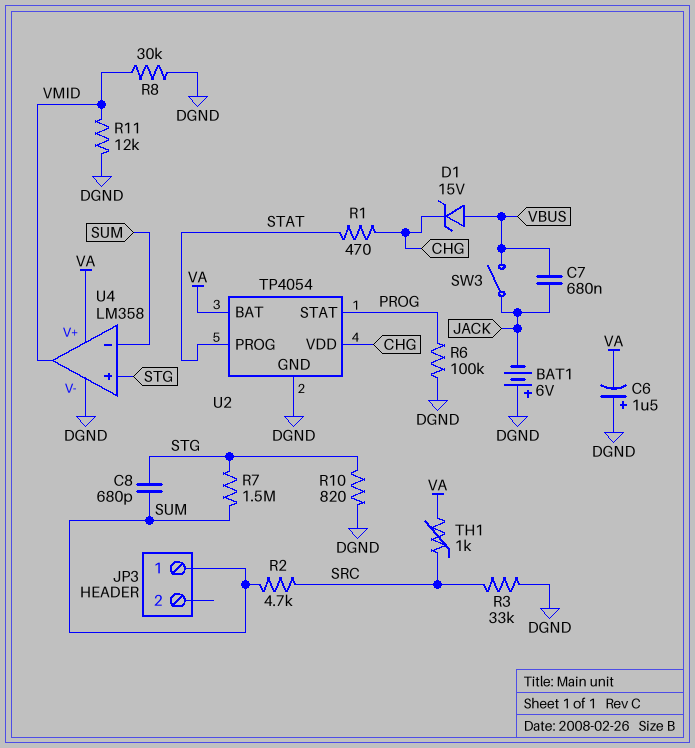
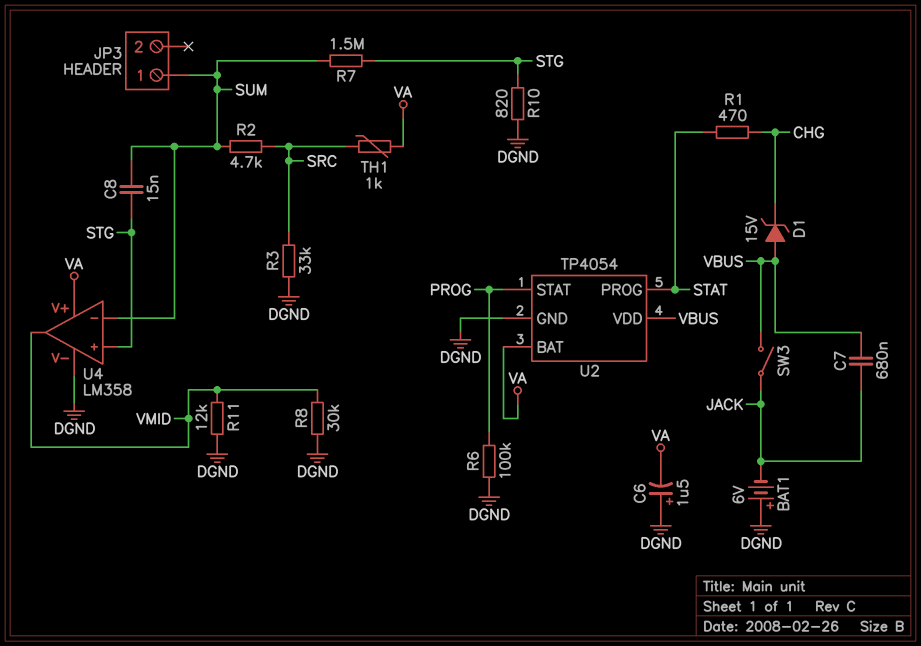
C8: 680pF (STG, SUM) -> 15nF (STG, SUM)
U2 pin VDD: CHG -> VBUS

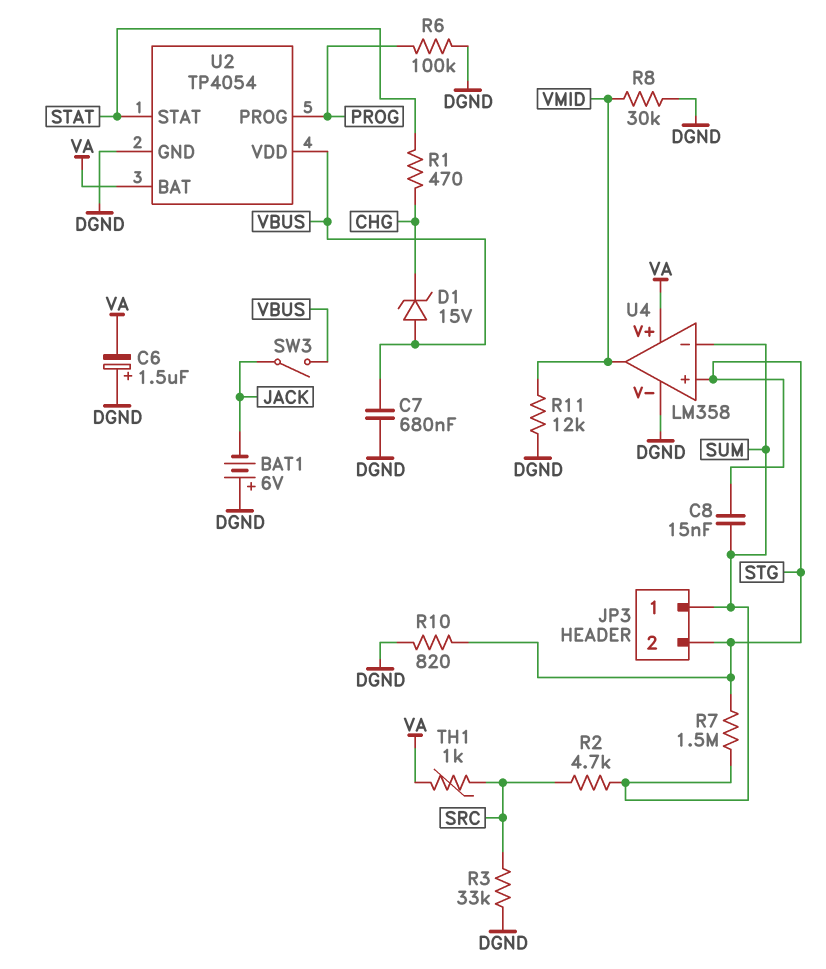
C7: 680nF (JACK, VBUS) -> 680nF (DGND, VBUS)
JP3 pin 2: none -> STG
U2 pin PROG: STAT -> PROG
U2 pin STAT: PROG -> STAT

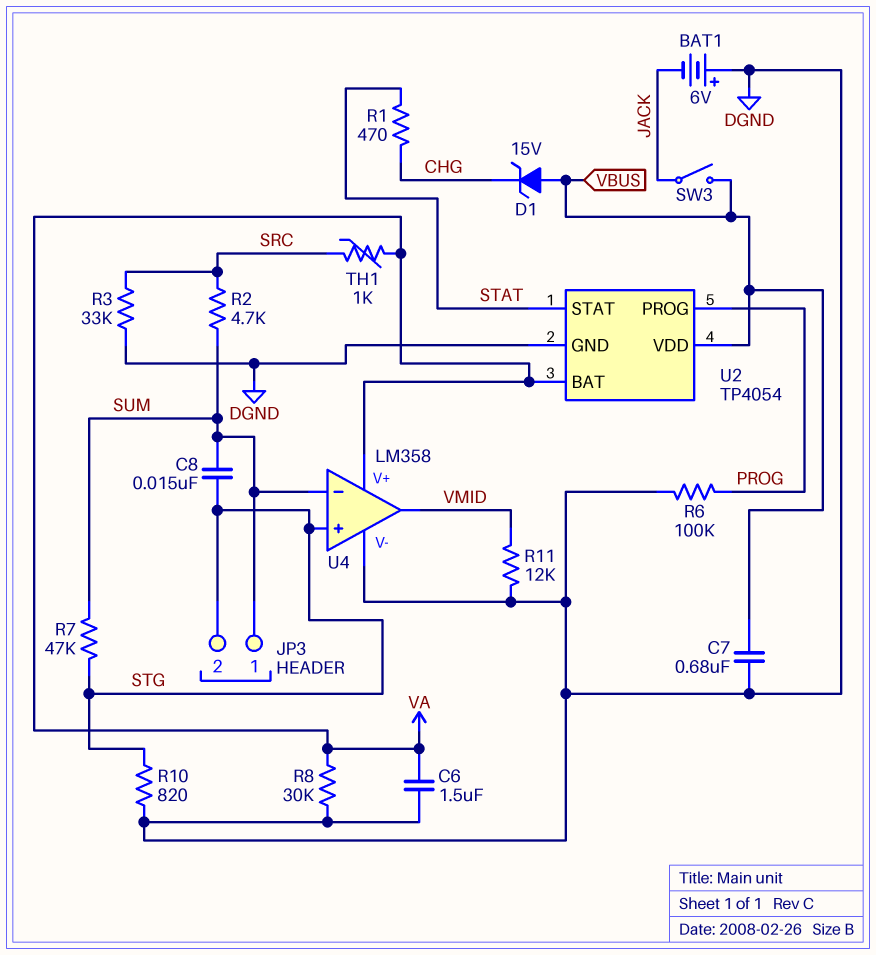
C6: 1.5uF (plus DGND, minus VA) -> 1.5uF (DGND, VA)
R7: 1.5M (STG, SUM) -> 47k (STG, SUM)
R8: 30k (DGND, VMID) -> 30k (DGND, VA)

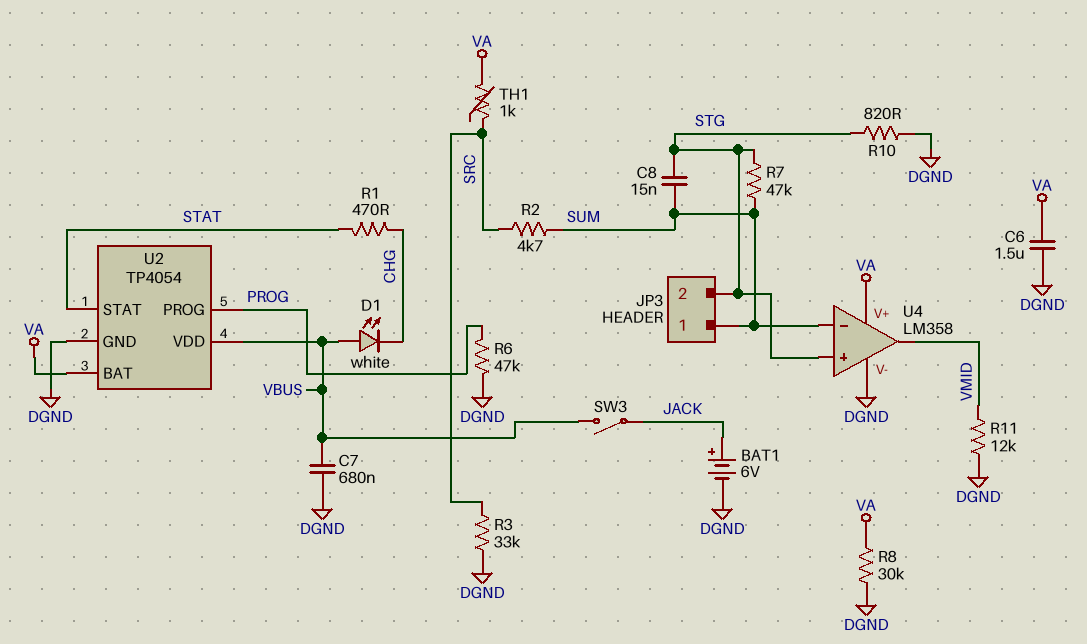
BAT1: 6V (plus DGND, minus JACK) -> 6V (plus JACK, minus DGND)
D1: zener 15V (A VBUS, K CHG) -> LED white (A VBUS, K CHG)
R6: 100k (DGND, PROG) -> 47k (DGND, PROG)

